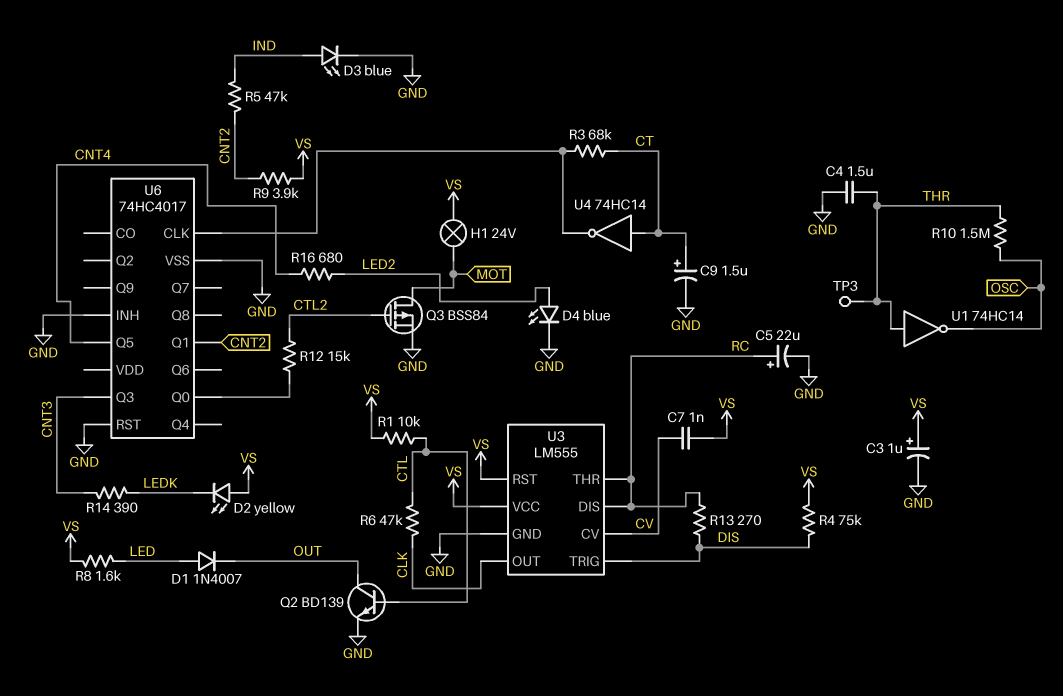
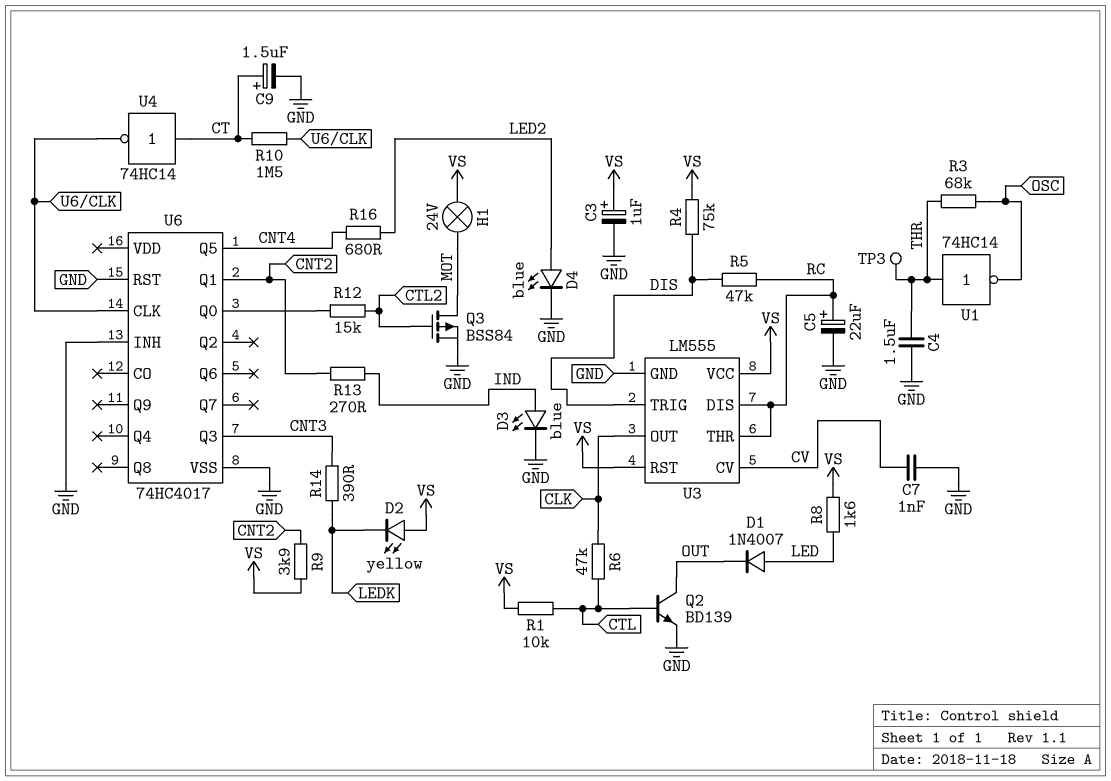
C7: 1nF (CV, VS) -> 1nF (CV, GND)
R3: 68k (CT, U6/CLK) -> 68k (OSC, THR)
R5: 47k (CNT2, IND) -> 47k (DIS, RC)
R10: 1.5M (OSC, THR) -> 1.5M (CT, U6/CLK)
R13: 270 (DIS, RC) -> 270 (CNT2, IND)

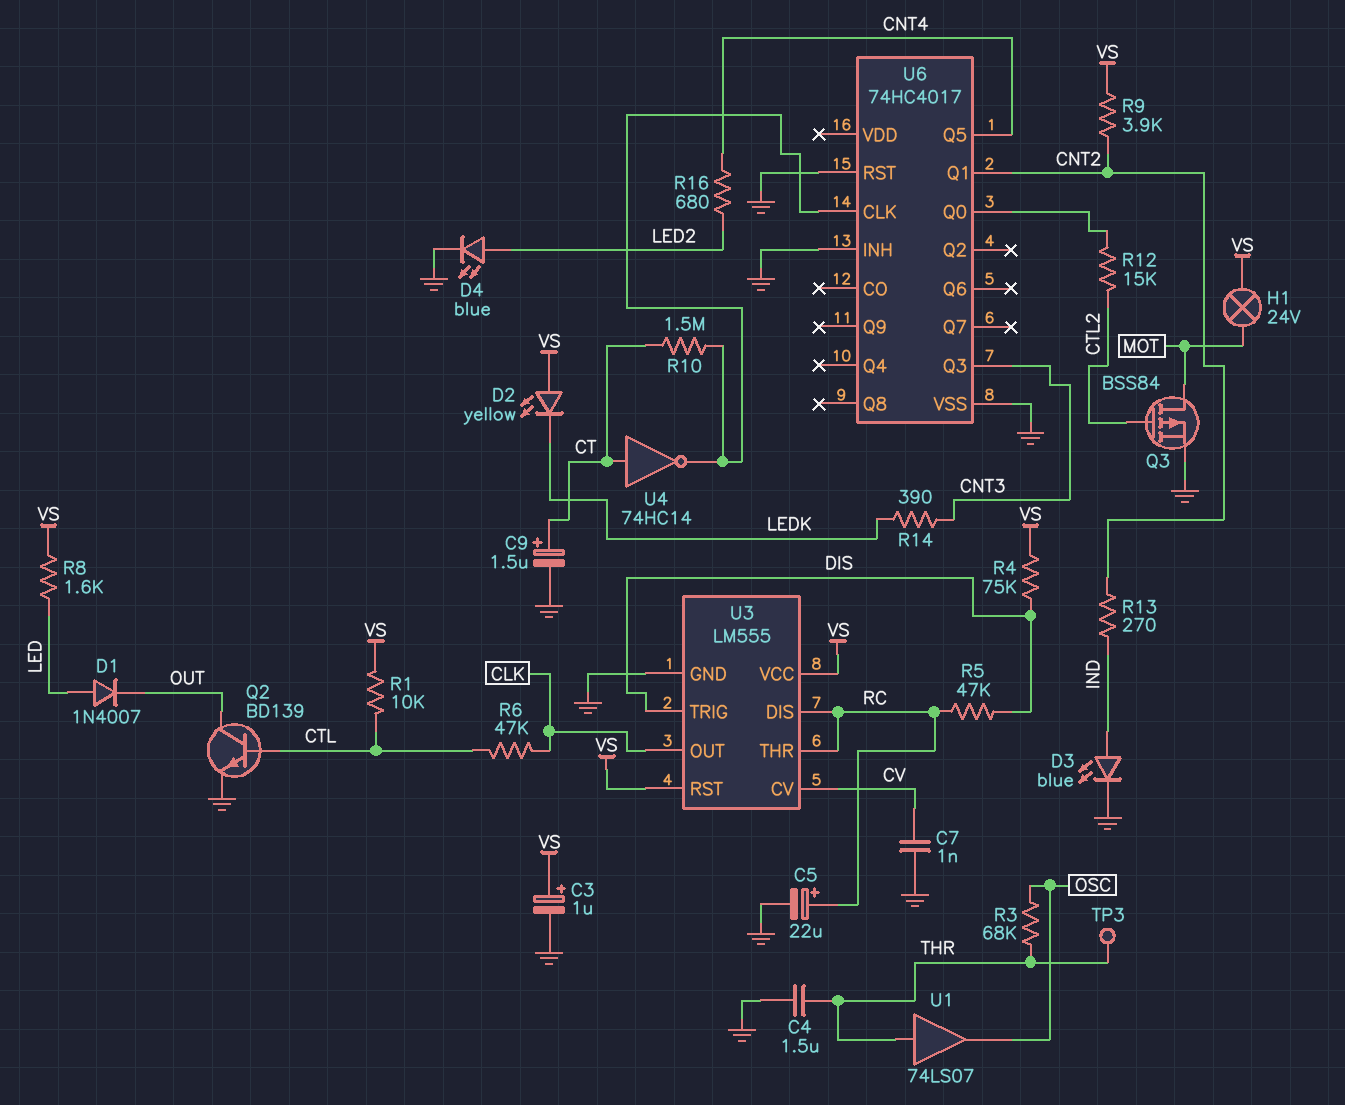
U1: NOT 74HC14 (in THR, out OSC) -> buffer 74LS07 (in THR, out OSC)

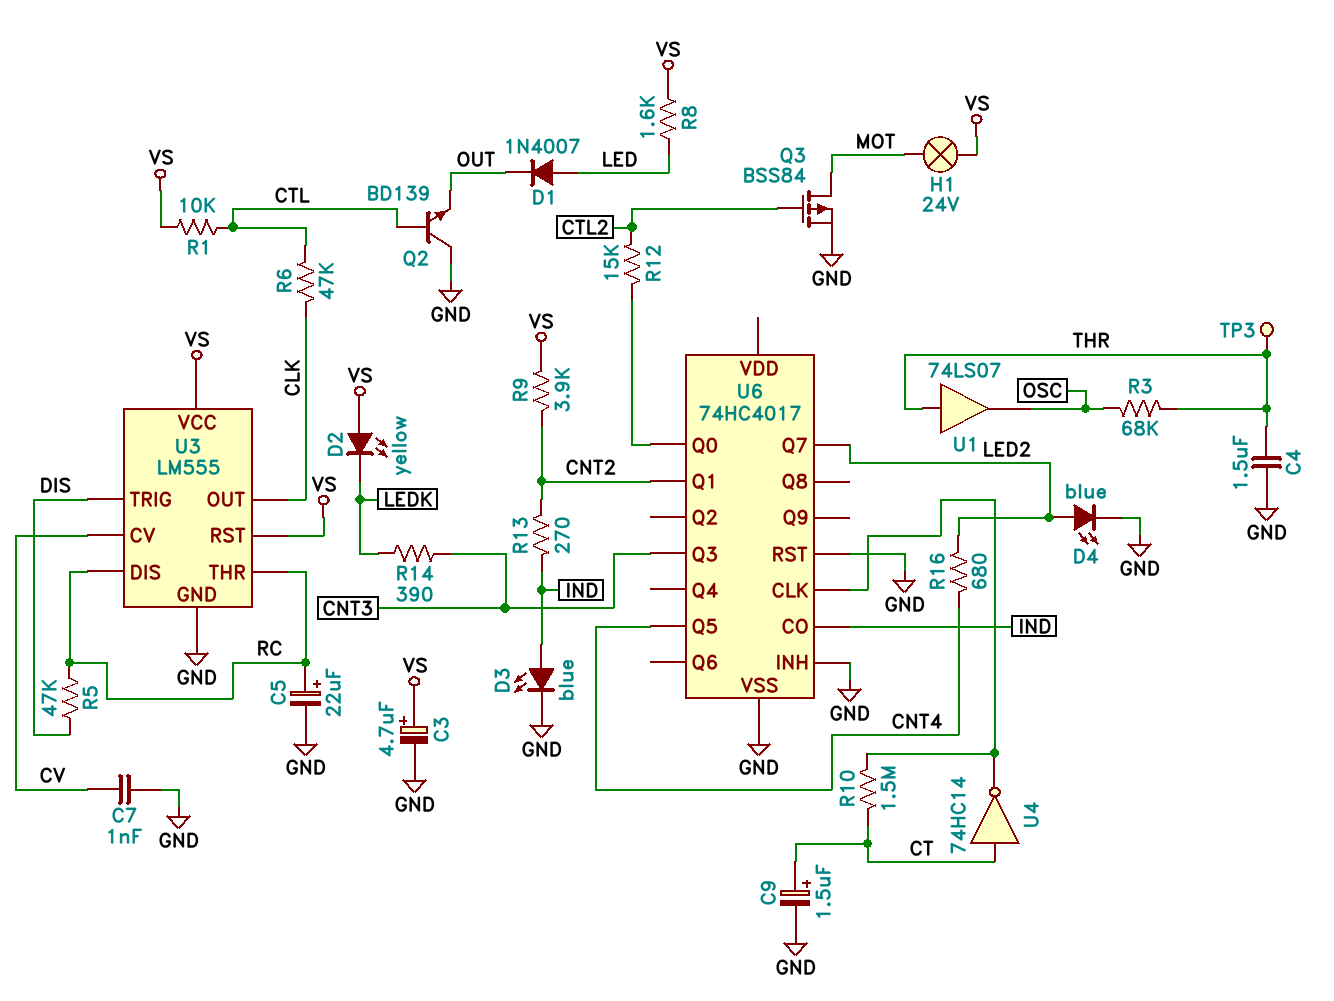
C3: 1uF (plus VS, minus GND) -> 4.7uF (plus VS, minus GND)
Q2: NPN BD139 (B CTL, C OUT, E GND) -> NPN BD139 (B CTL, C GND, E OUT)
R4: 75k (DIS, VS) -> none
U6 pin CO: none -> IND
U6 pin Q7: none -> LED2

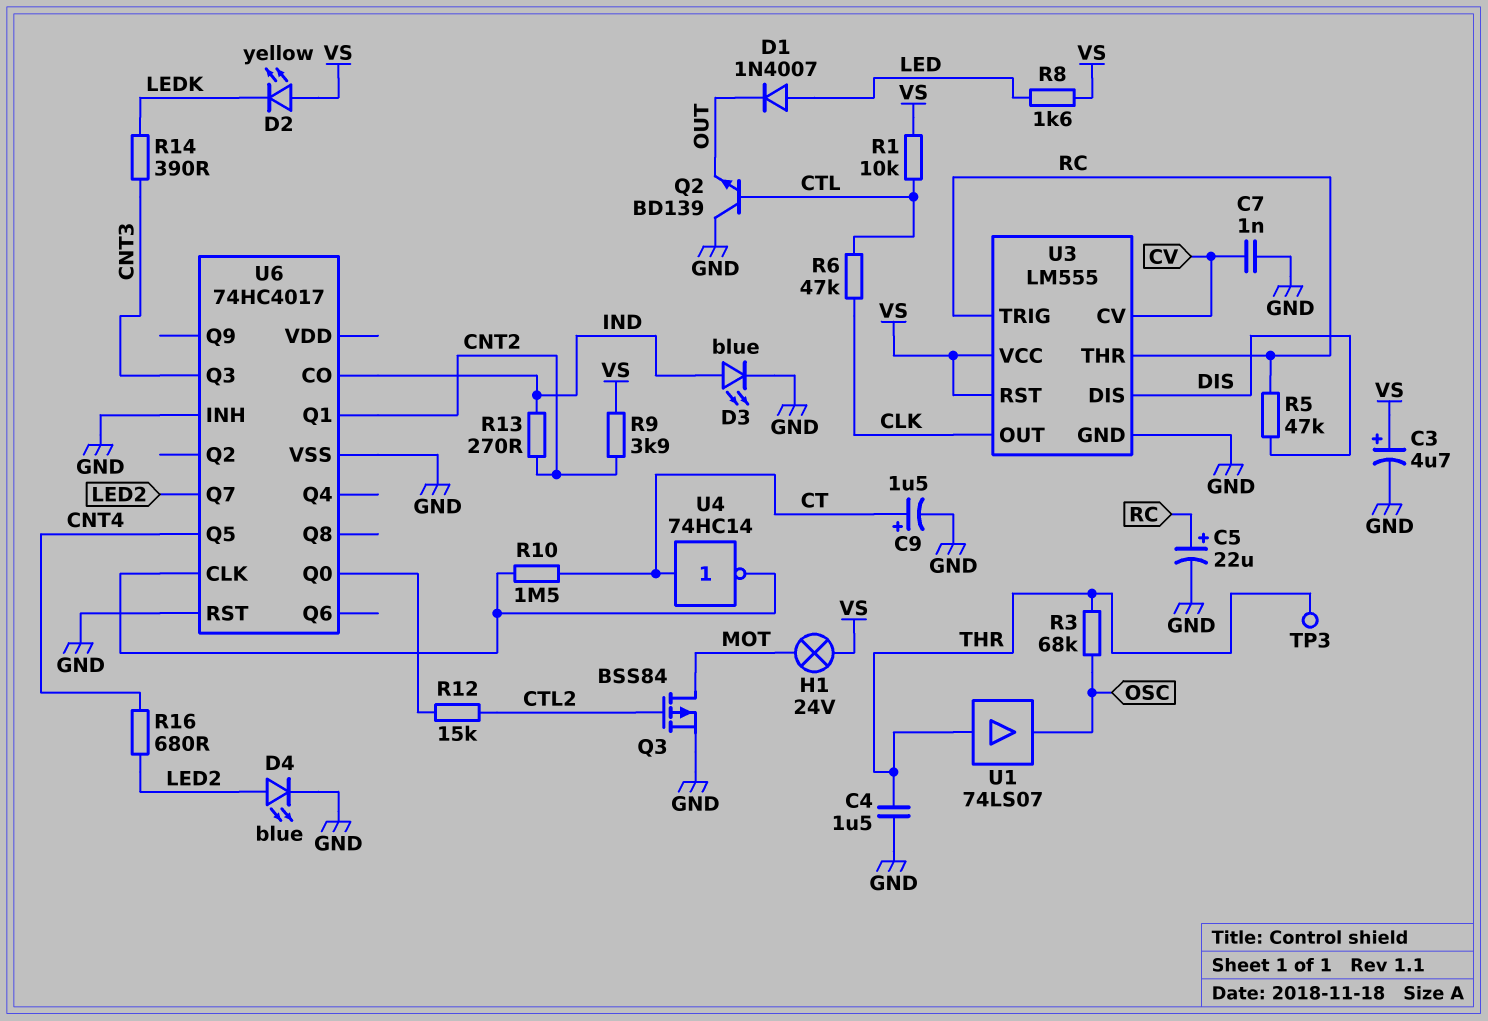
U3 pin DIS: RC -> DIS
U3 pin TRIG: DIS -> RC

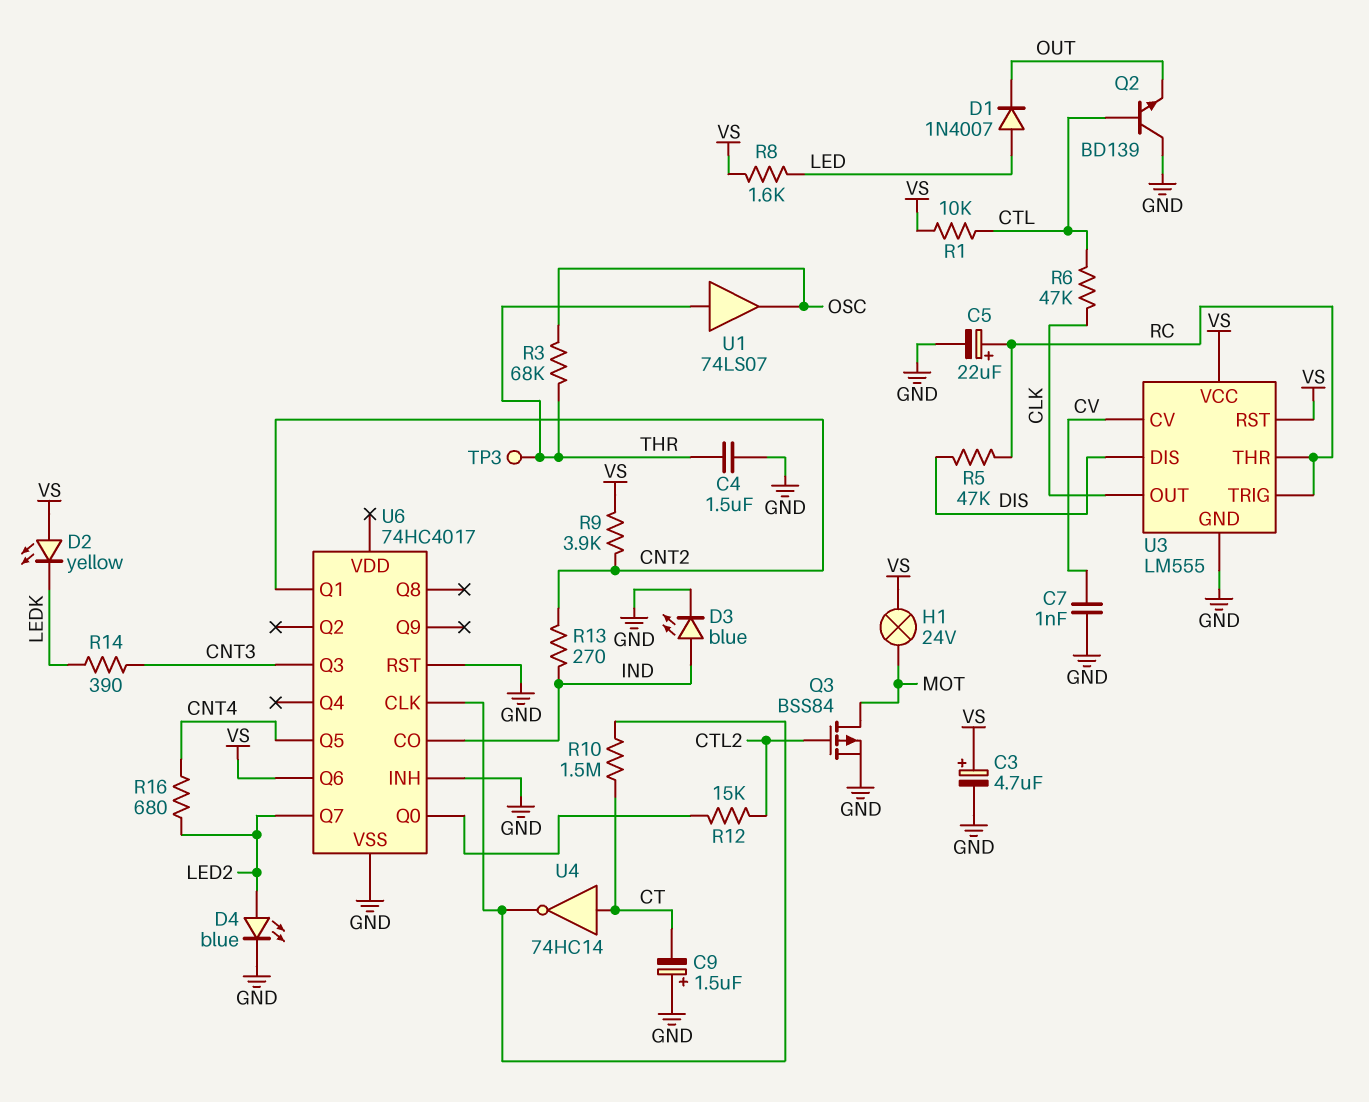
C9: 1.5uF (plus CT, minus GND) -> 1.5uF (plus GND, minus CT)
U6 pin Q6: none -> VS

